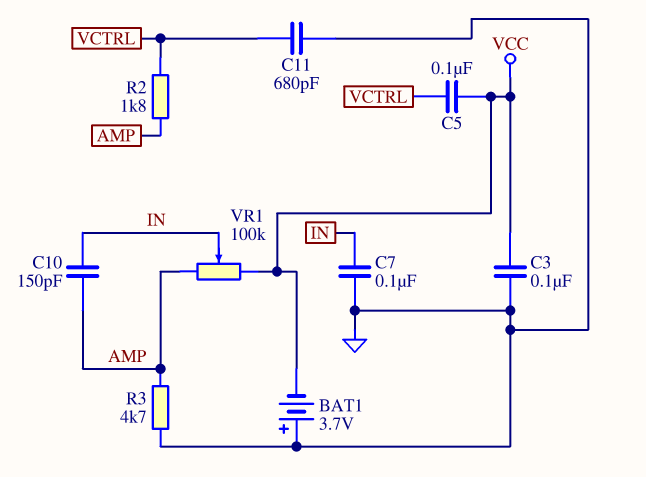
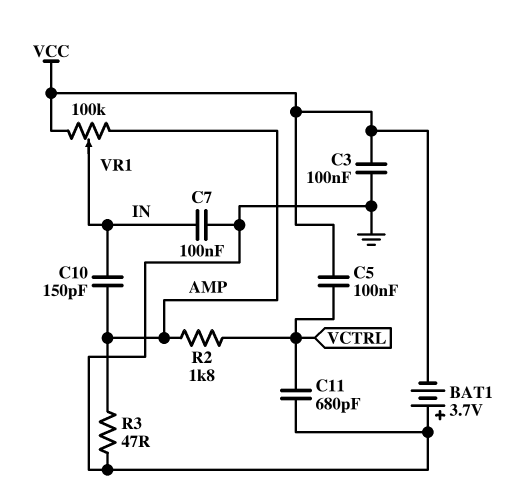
R3: 4.7k (AMP, GND) -> 47 (AMP, GND)

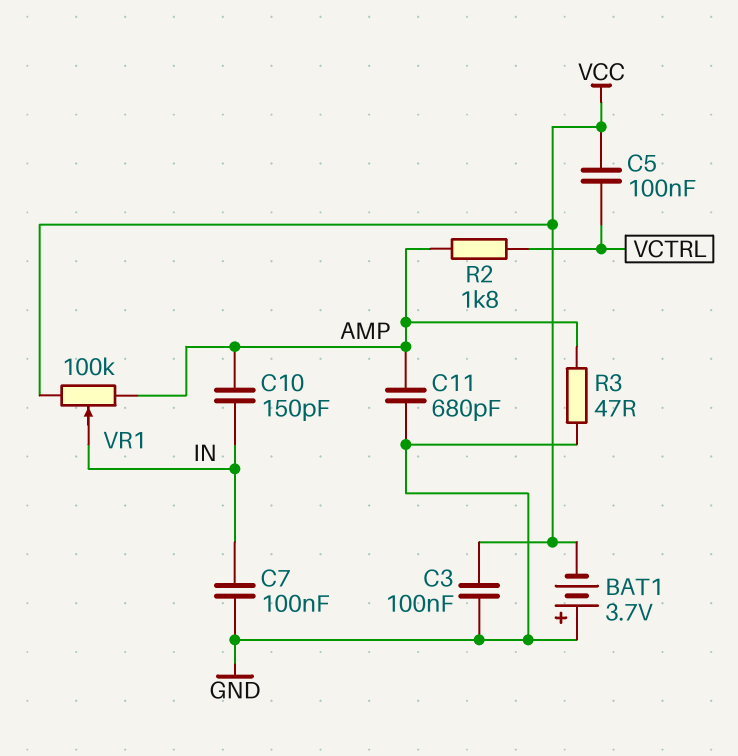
C11: 680pF (GND, VCTRL) -> 680pF (AMP, GND)

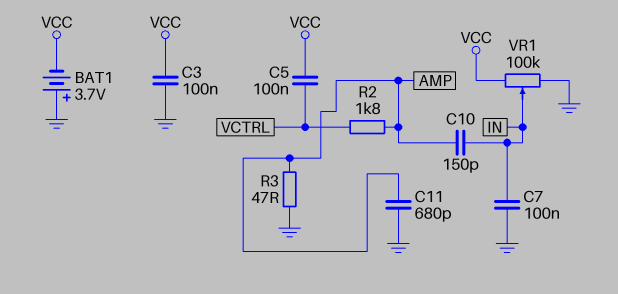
VR1: 100k (AMP, VCC, wiper IN) -> 100k (GND, VCC, wiper IN)

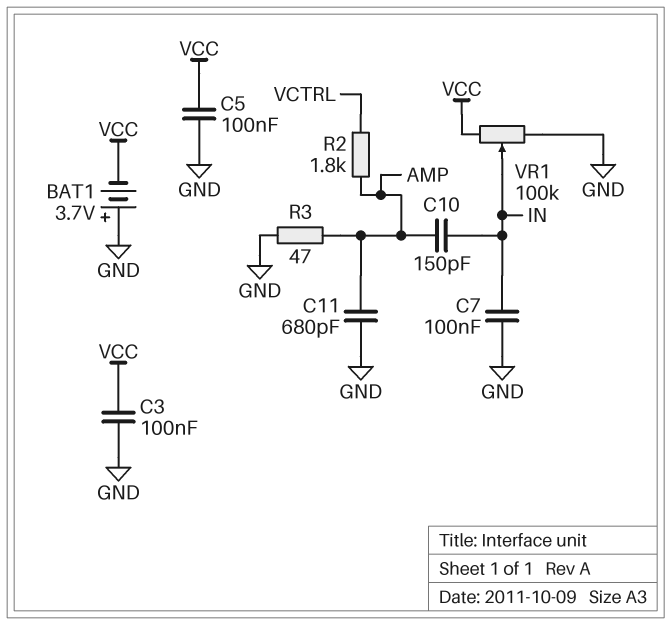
C5: 100nF (VCC, VCTRL) -> 100nF (GND, VCC)

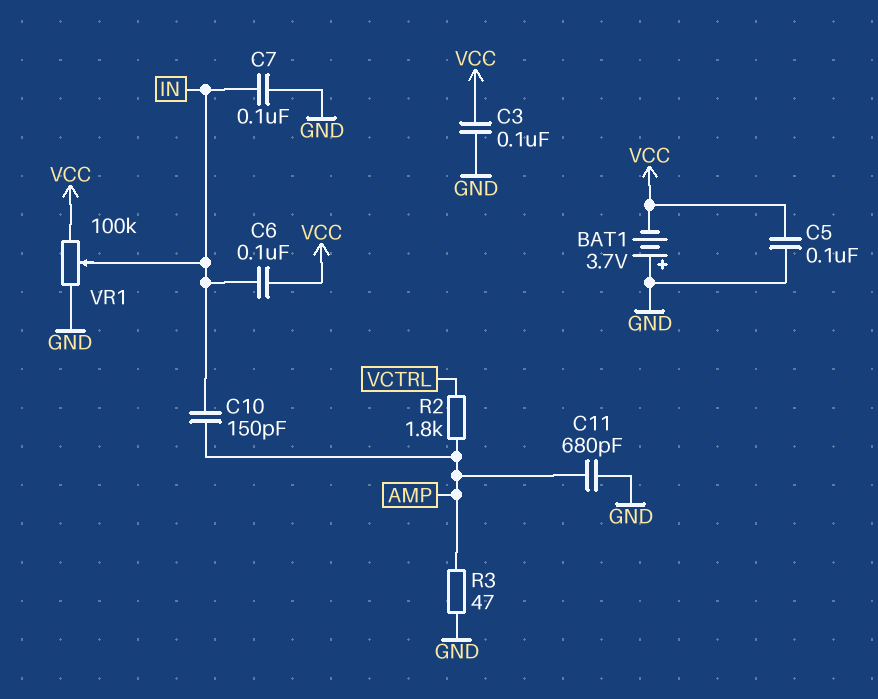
C6: none -> 100nF (IN, VCC)

